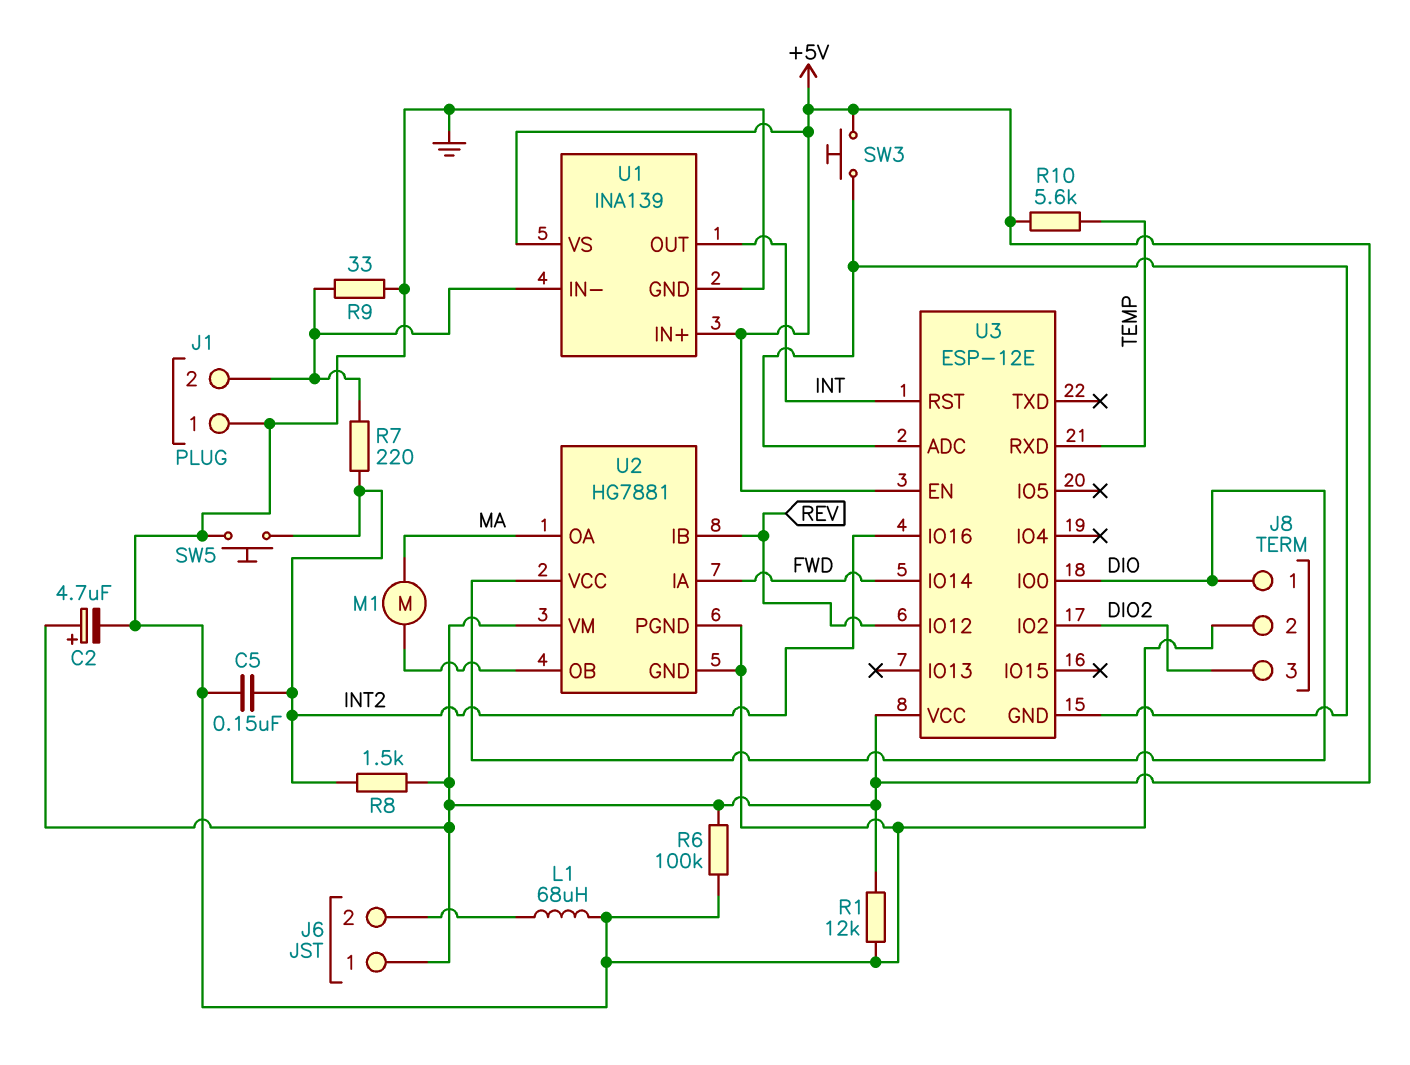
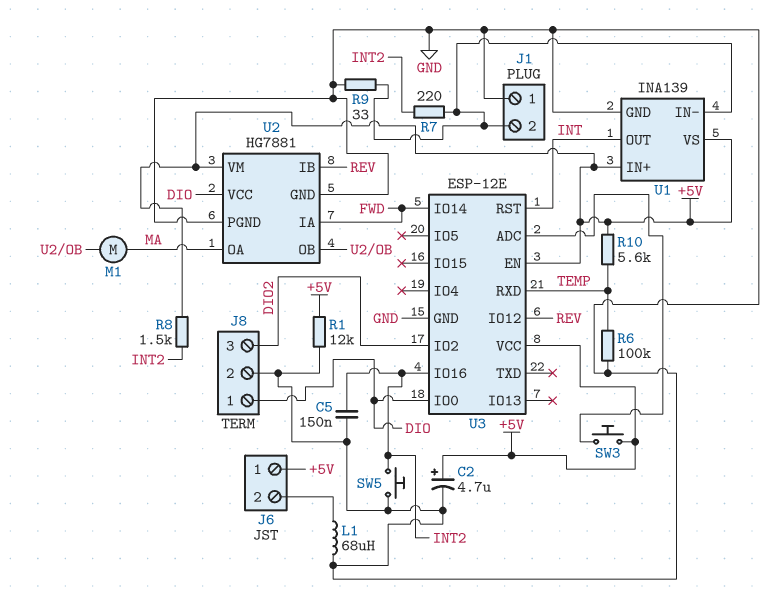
R6: 100k (+5V, GND) -> 100k (GND, TEMP)
U3 pin GND: U3/ADC -> GND

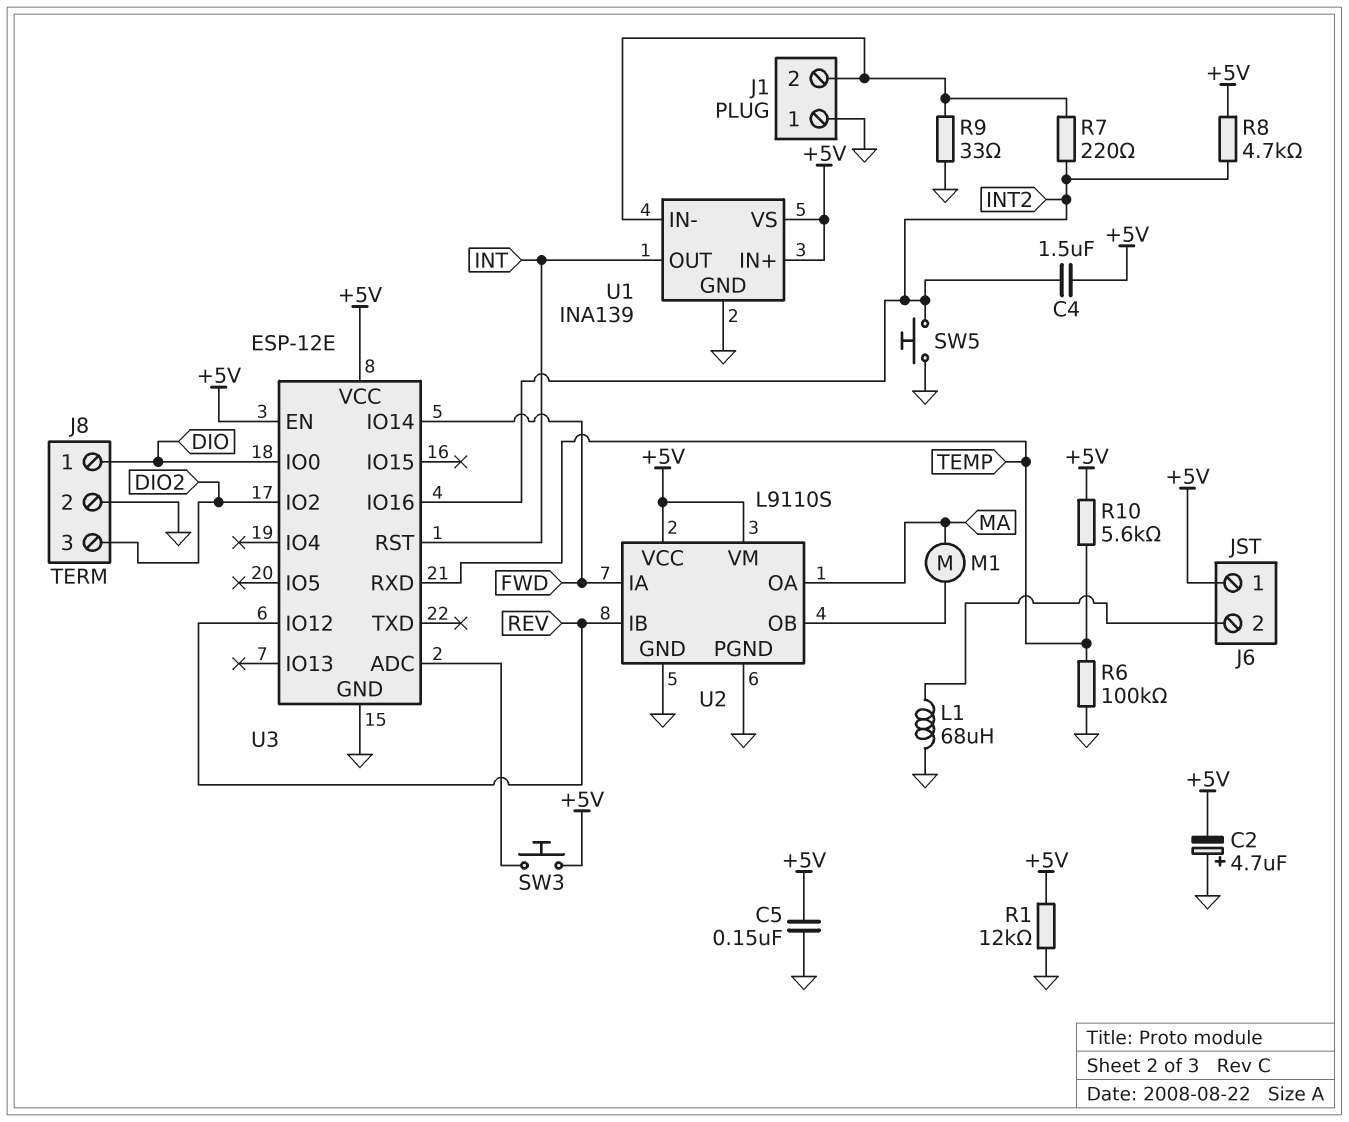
C2: 4.7uF (plus +5V, minus GND) -> 4.7uF (plus GND, minus +5V)
C4: none -> 1.5uF (+5V, INT2)
C5: 150nF (GND, INT2) -> 150nF (+5V, GND)
R8: 1.5k (+5V, INT2) -> 4.7k (+5V, INT2)
U2: HG7881 -> L9110S
U2 pin VCC: DIO -> +5V

